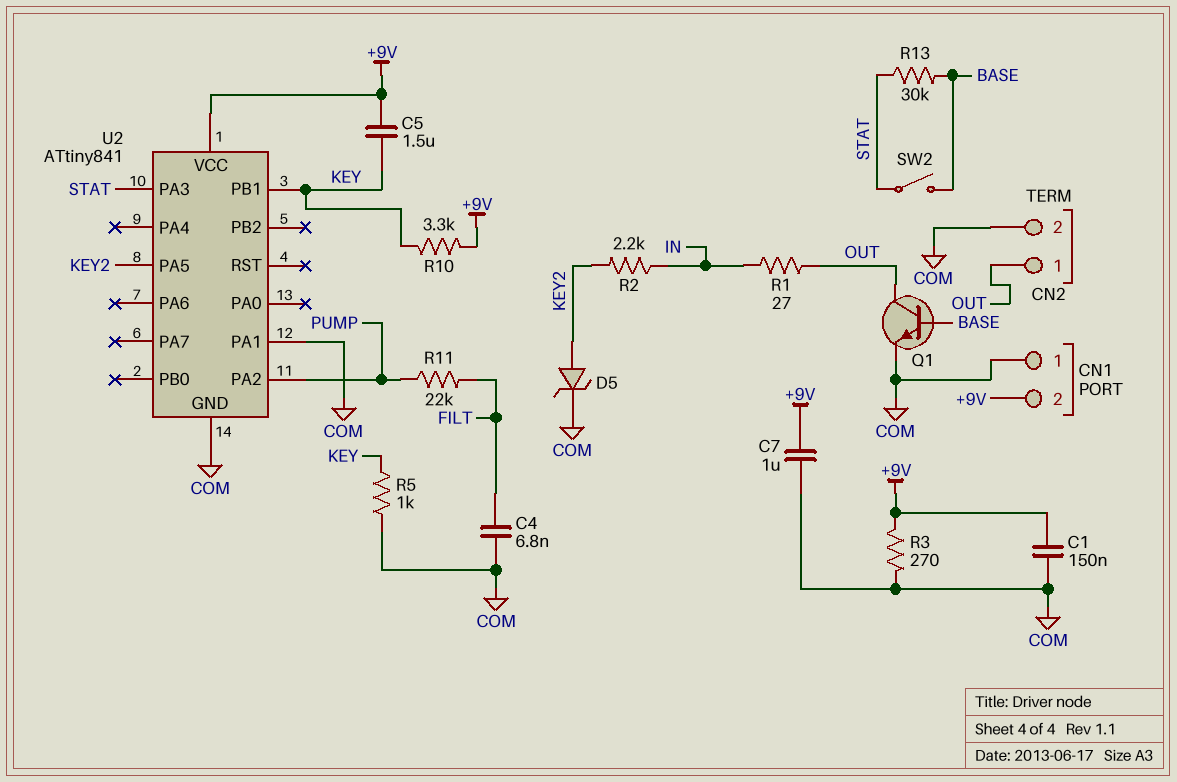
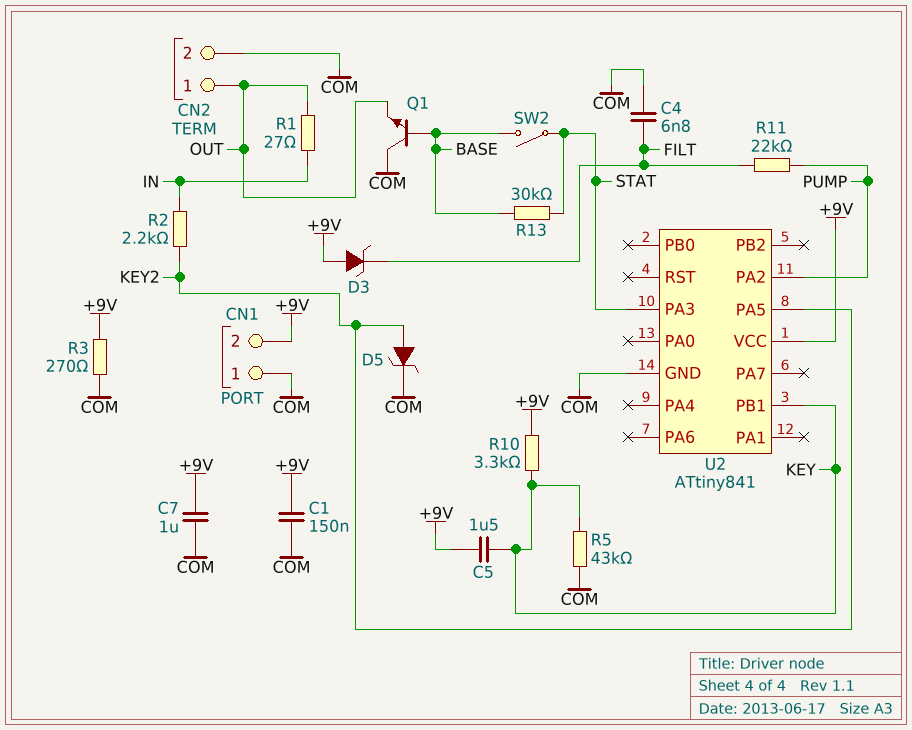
D3: none -> zener (A +9V, K FILT)
Q1: NPN (B BASE, C OUT, E COM) -> NPN (B BASE, C COM, E OUT)
R5: 1k (COM, KEY) -> 43k (COM, KEY)
U2 pin PA1: COM -> none

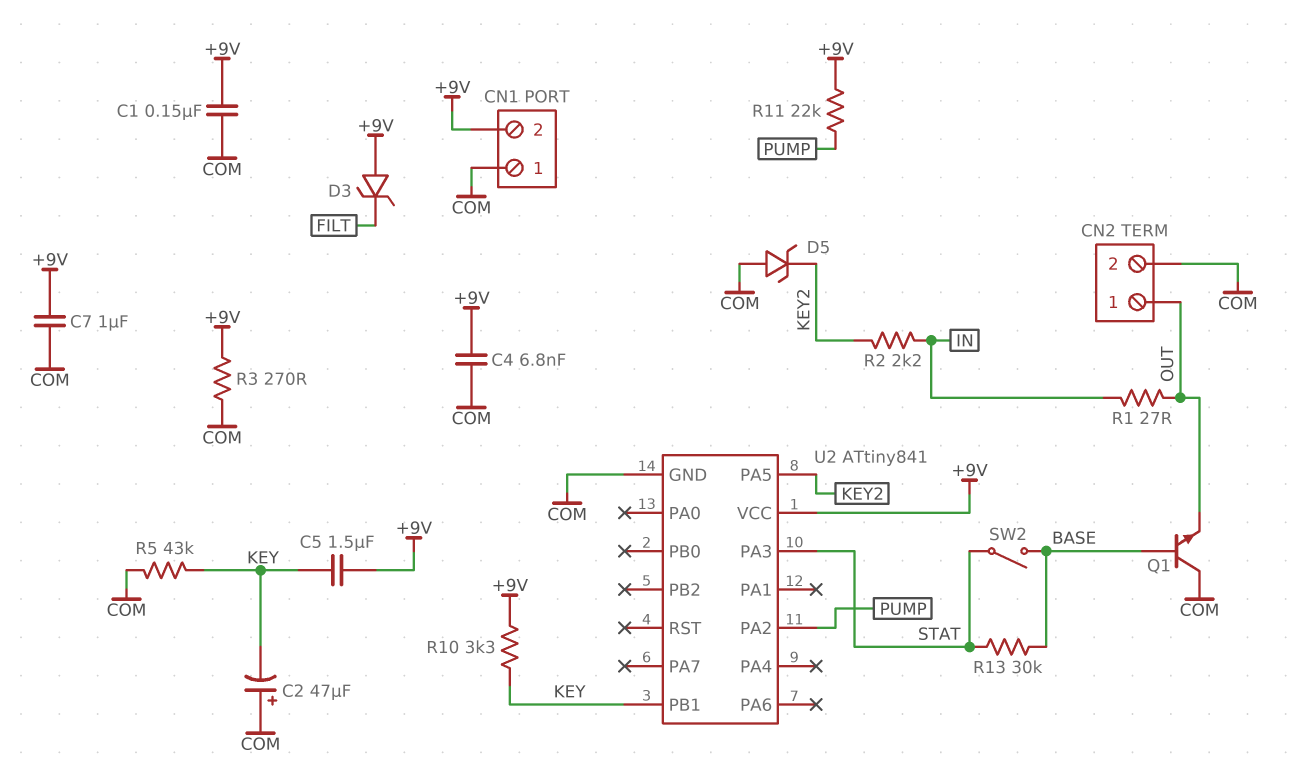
C2: none -> 47uF (plus COM, minus KEY)
C4: 6.8nF (COM, FILT) -> 6.8nF (+9V, COM)
D5: zener (A KEY2, K COM) -> zener (A COM, K KEY2)
R11: 22k (FILT, PUMP) -> 22k (+9V, PUMP)

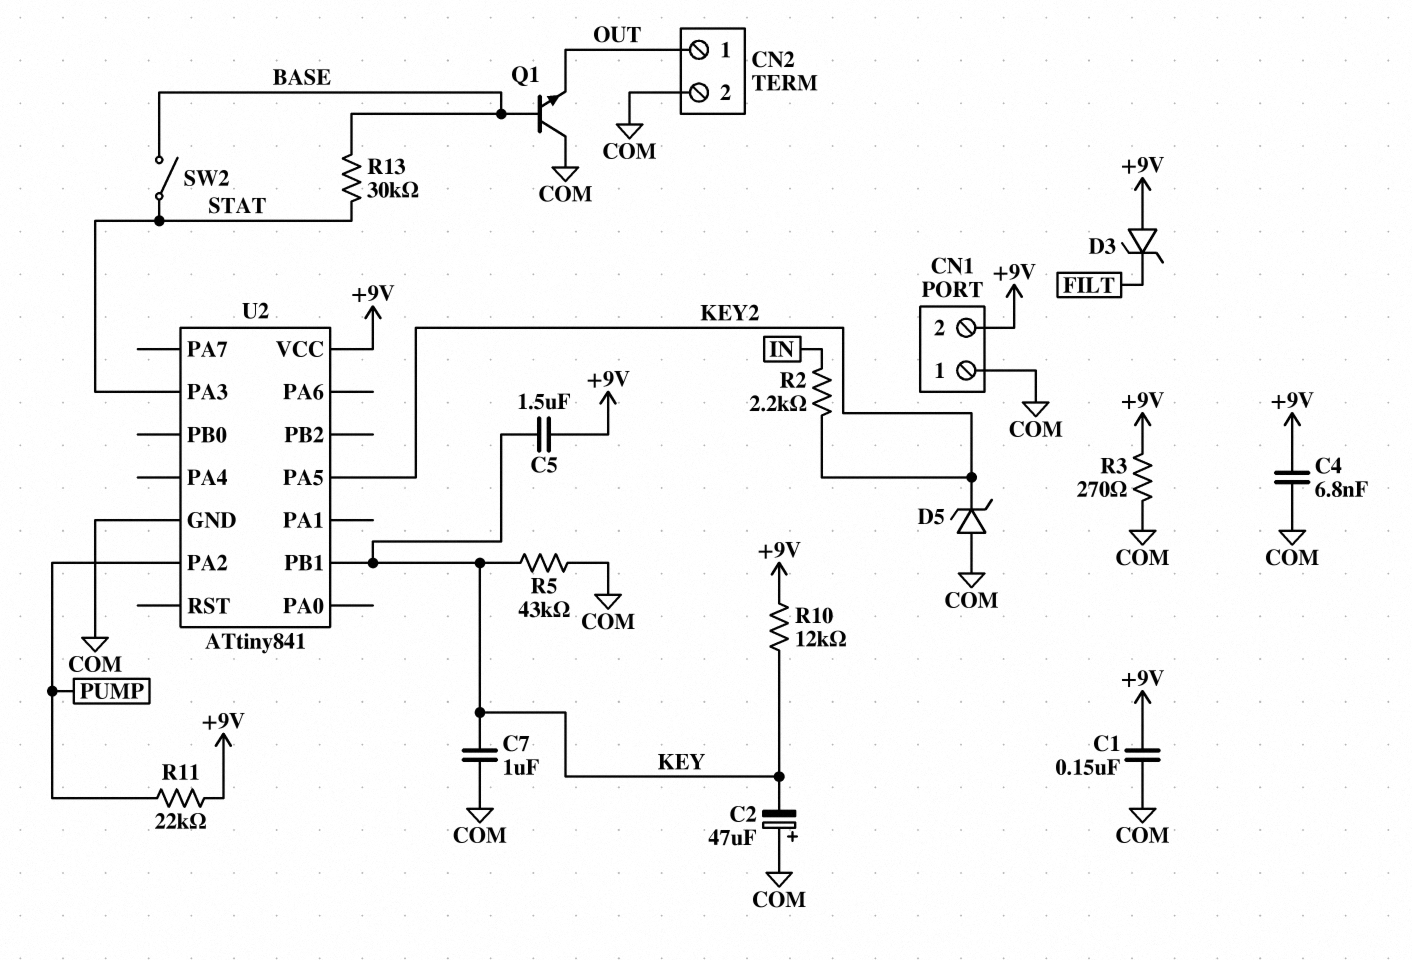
C7: 1uF (+9V, COM) -> 1uF (COM, KEY)
R1: 27 (IN, OUT) -> none
R10: 3.3k (+9V, KEY) -> 12k (+9V, KEY)

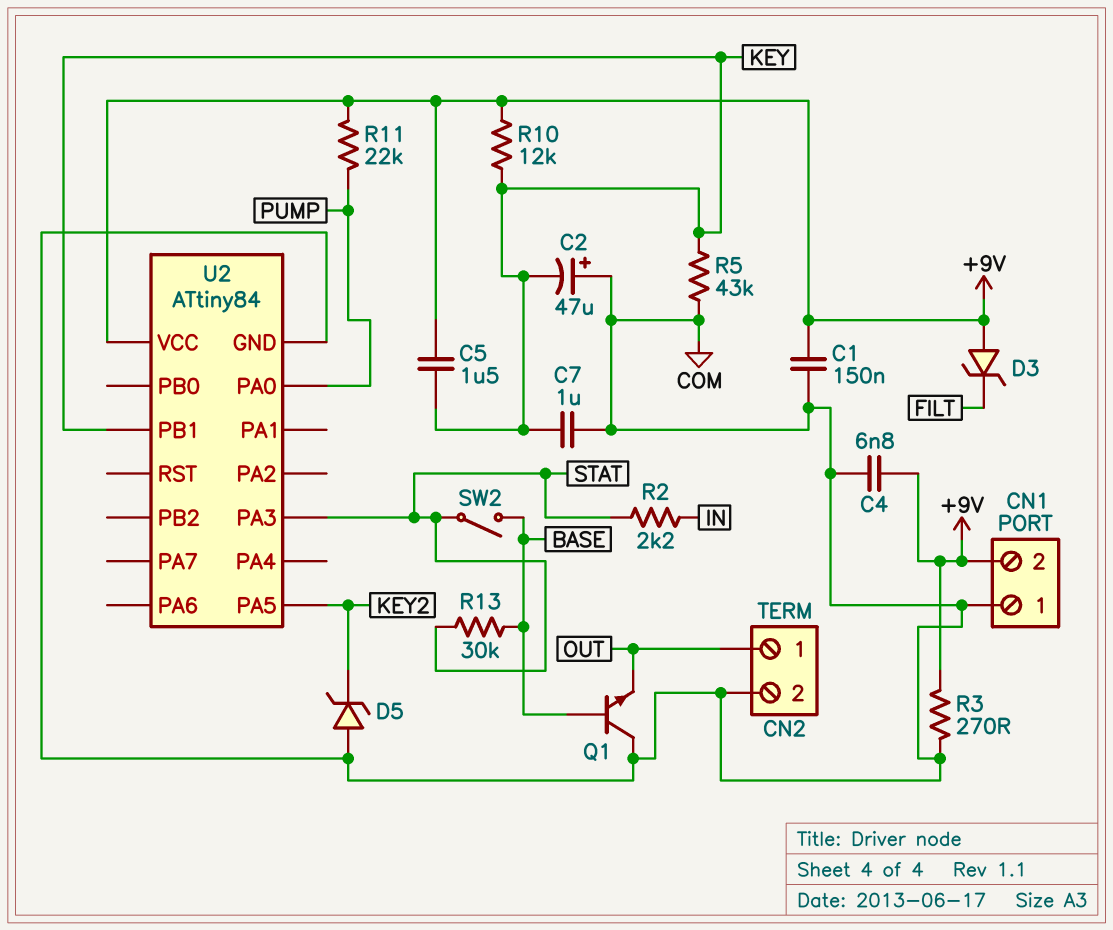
R2: 2.2k (IN, KEY2) -> 2.2k (IN, STAT)
U2: ATtiny841 -> ATtiny84
U2 pin PA0: none -> PUMP
U2 pin PA2: PUMP -> none

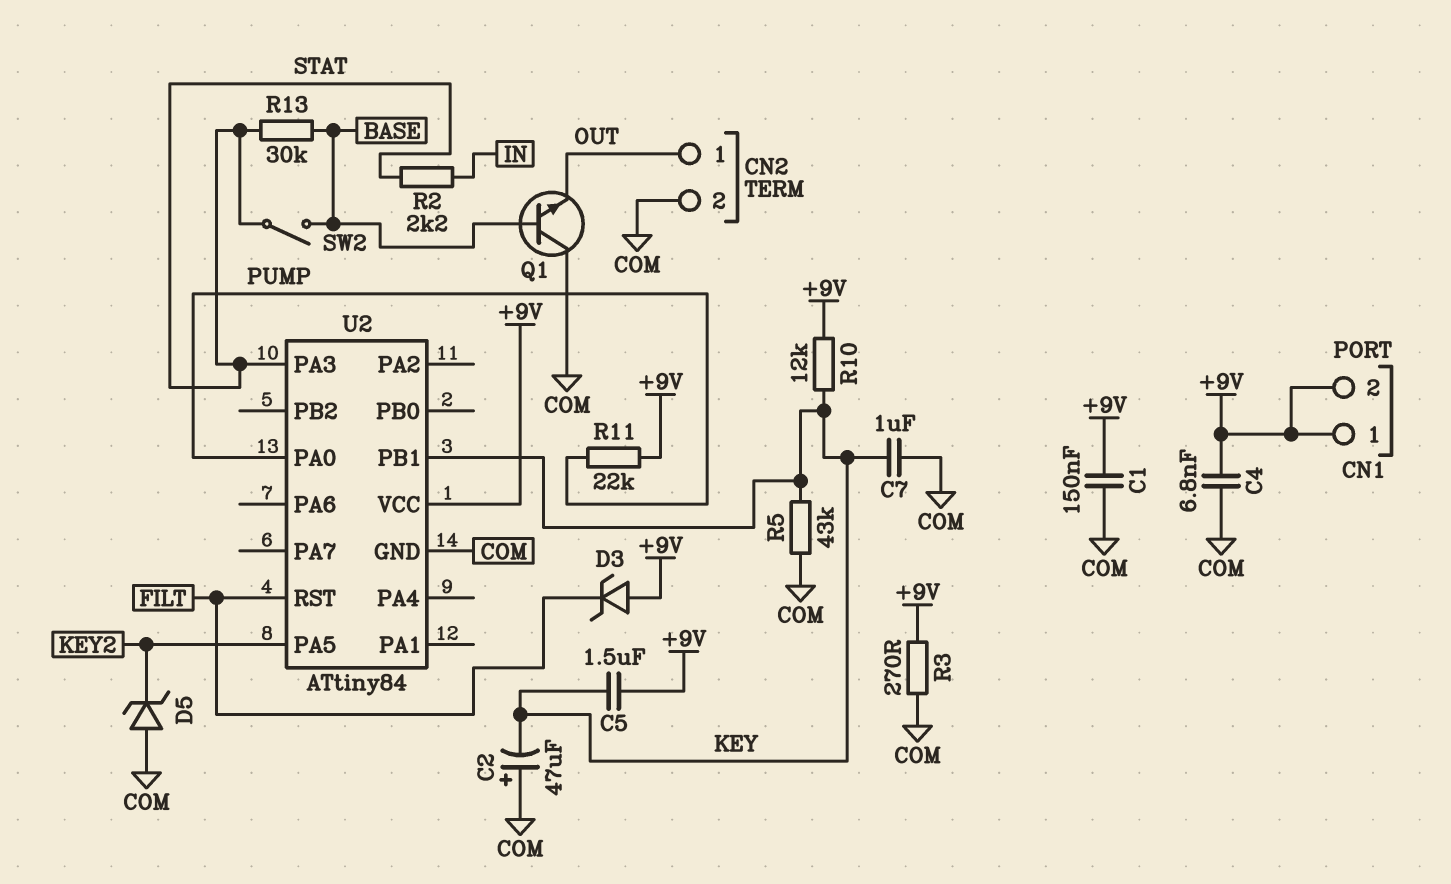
CN1 pin 1: COM -> +9V
U2 pin RST: none -> FILT

